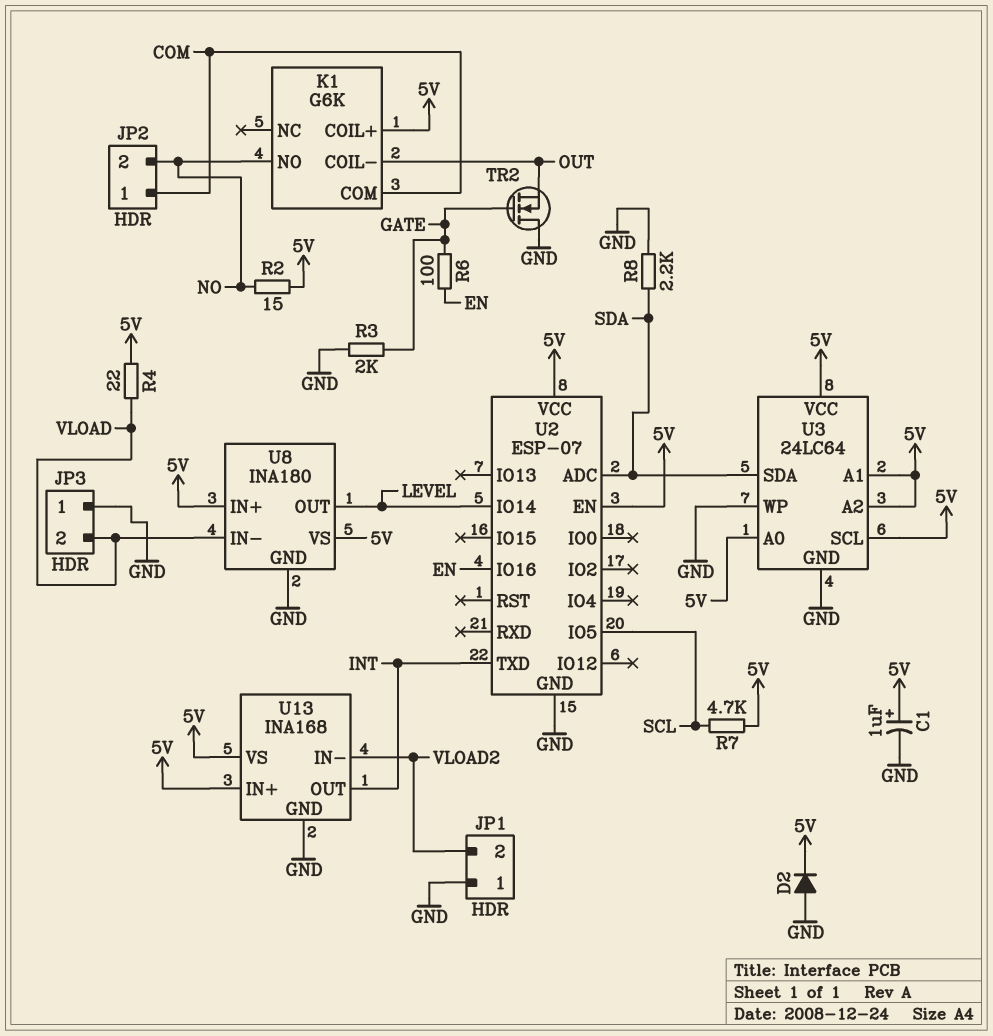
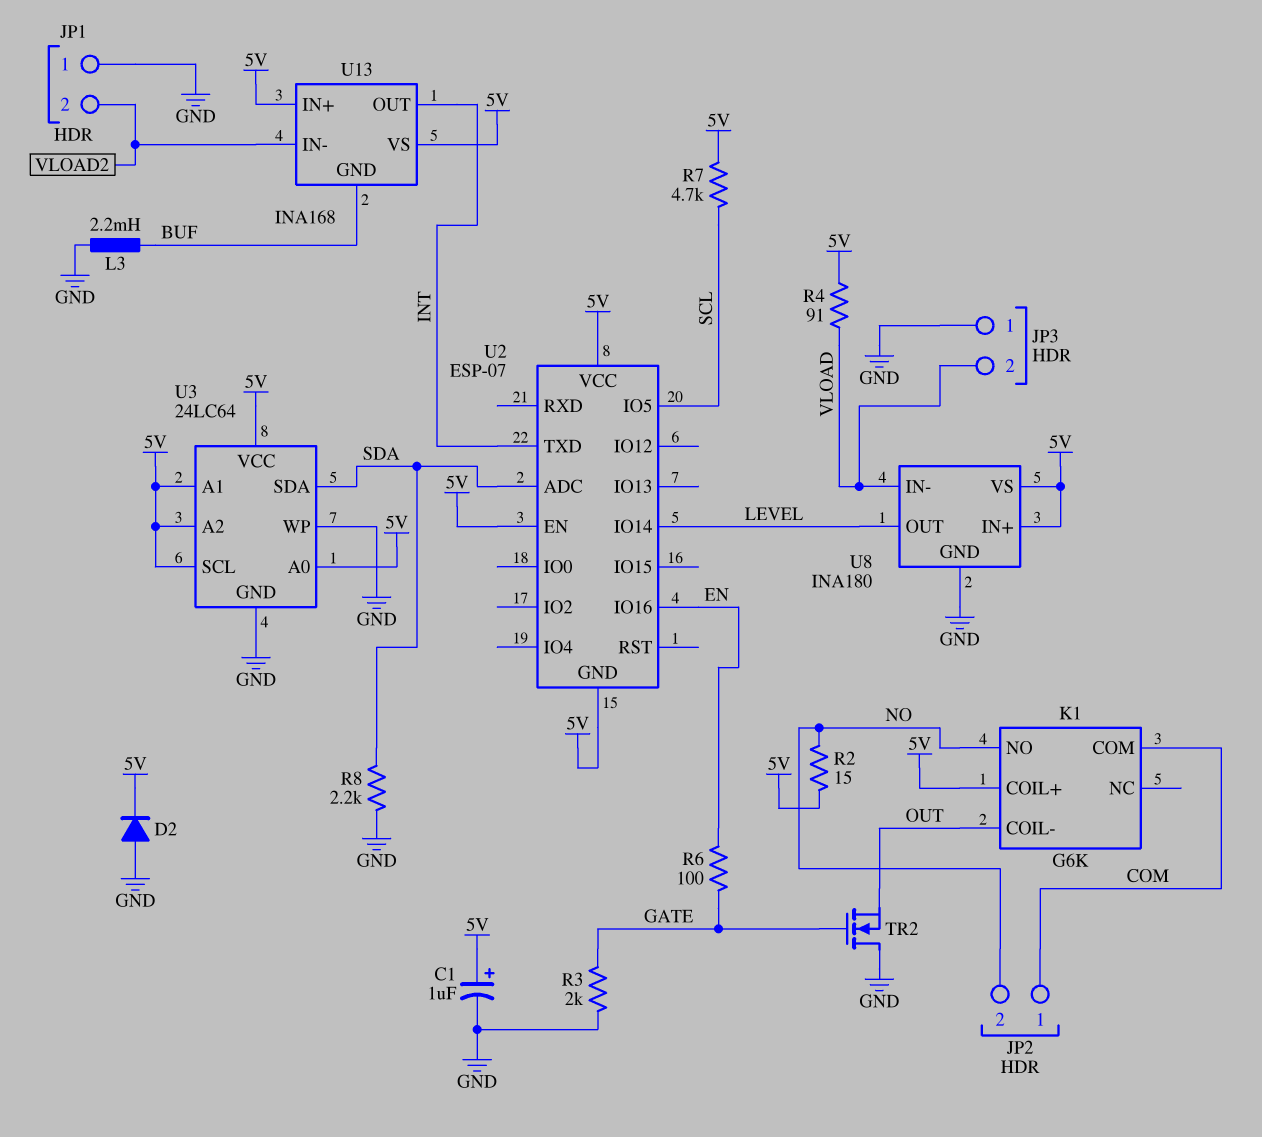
L3: none -> 2.2mH (BUF, GND)
R4: 22 (5V, VLOAD) -> 91 (5V, VLOAD)
U2 pin GND: GND -> 5V
U13 pin GND: GND -> BUF

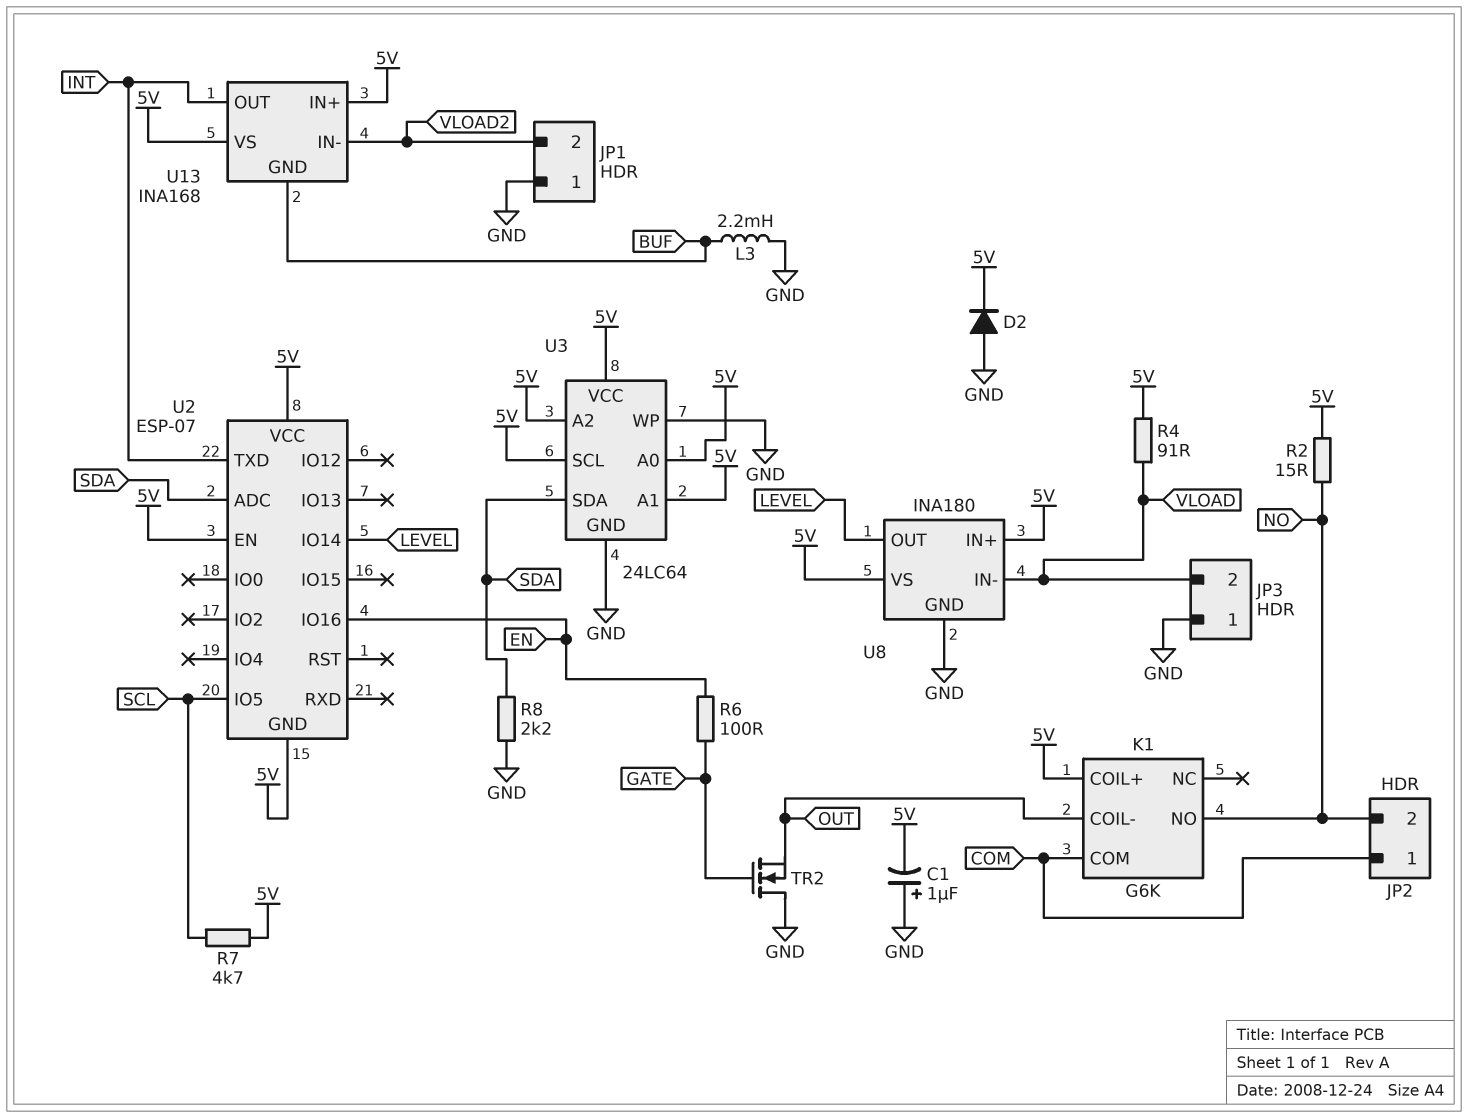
C1: 1uF (plus 5V, minus GND) -> 1uF (plus GND, minus 5V)
R3: 2k (GATE, GND) -> none

